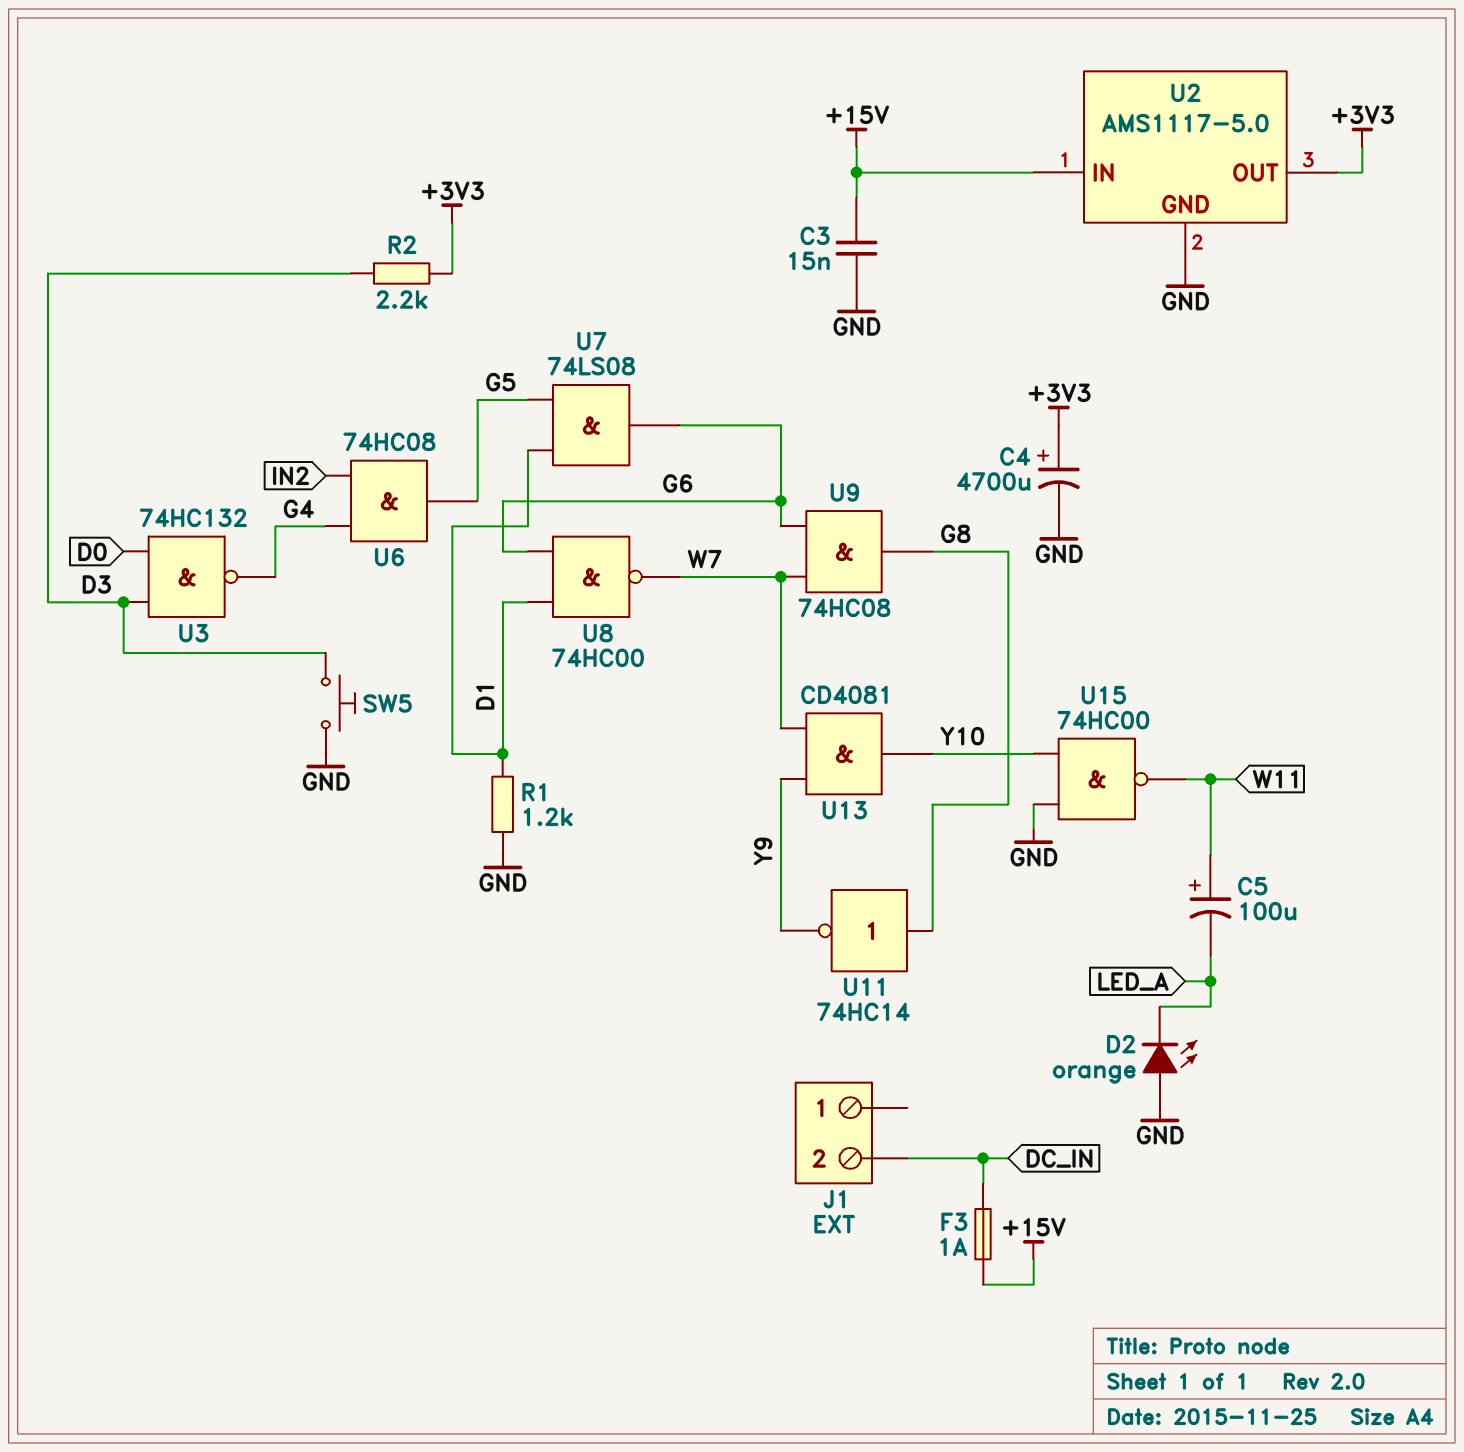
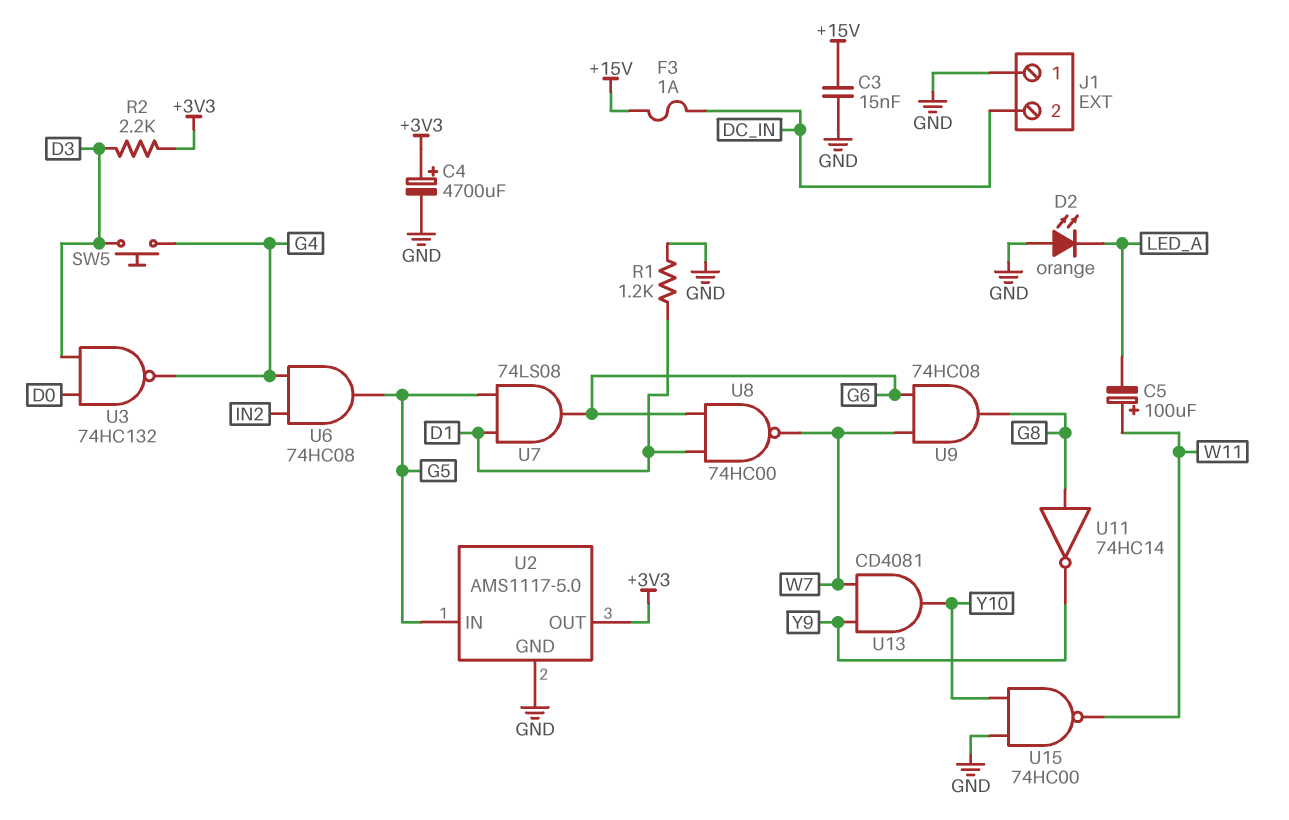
J1 pin 1: none -> GND
SW5: button (D3, GND) -> button (D3, G4)
U2 pin IN: +15V -> G5

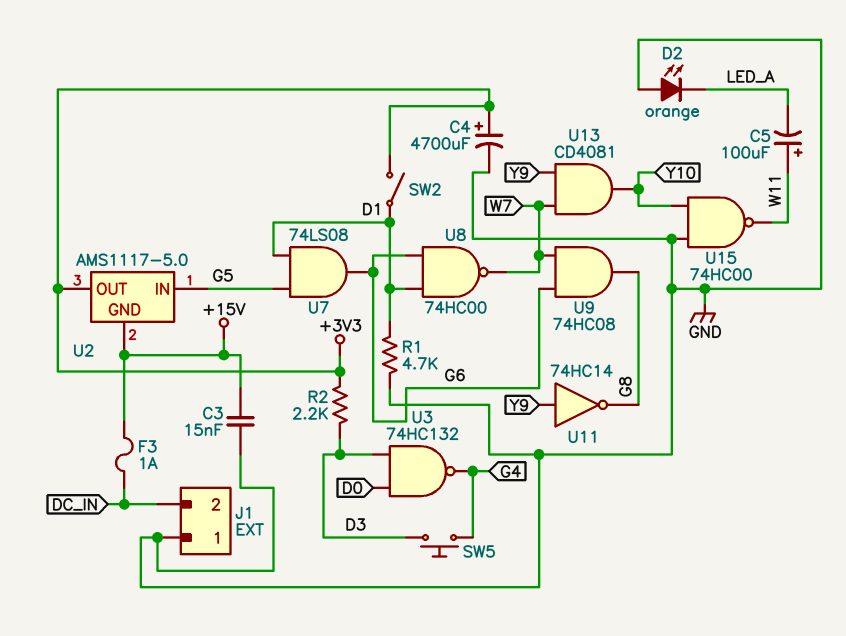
R1: 1.2k (D1, GND) -> 4.7k (D1, GND)
SW2: none -> switch (+3V3, D1)
U2 pin GND: GND -> +15V
U6: AND 74HC08 (in G4, in IN2, out G5) -> none
U11: NOT 74HC14 (in G8, out Y9) -> NOT 74HC14 (in Y9, out G8)

